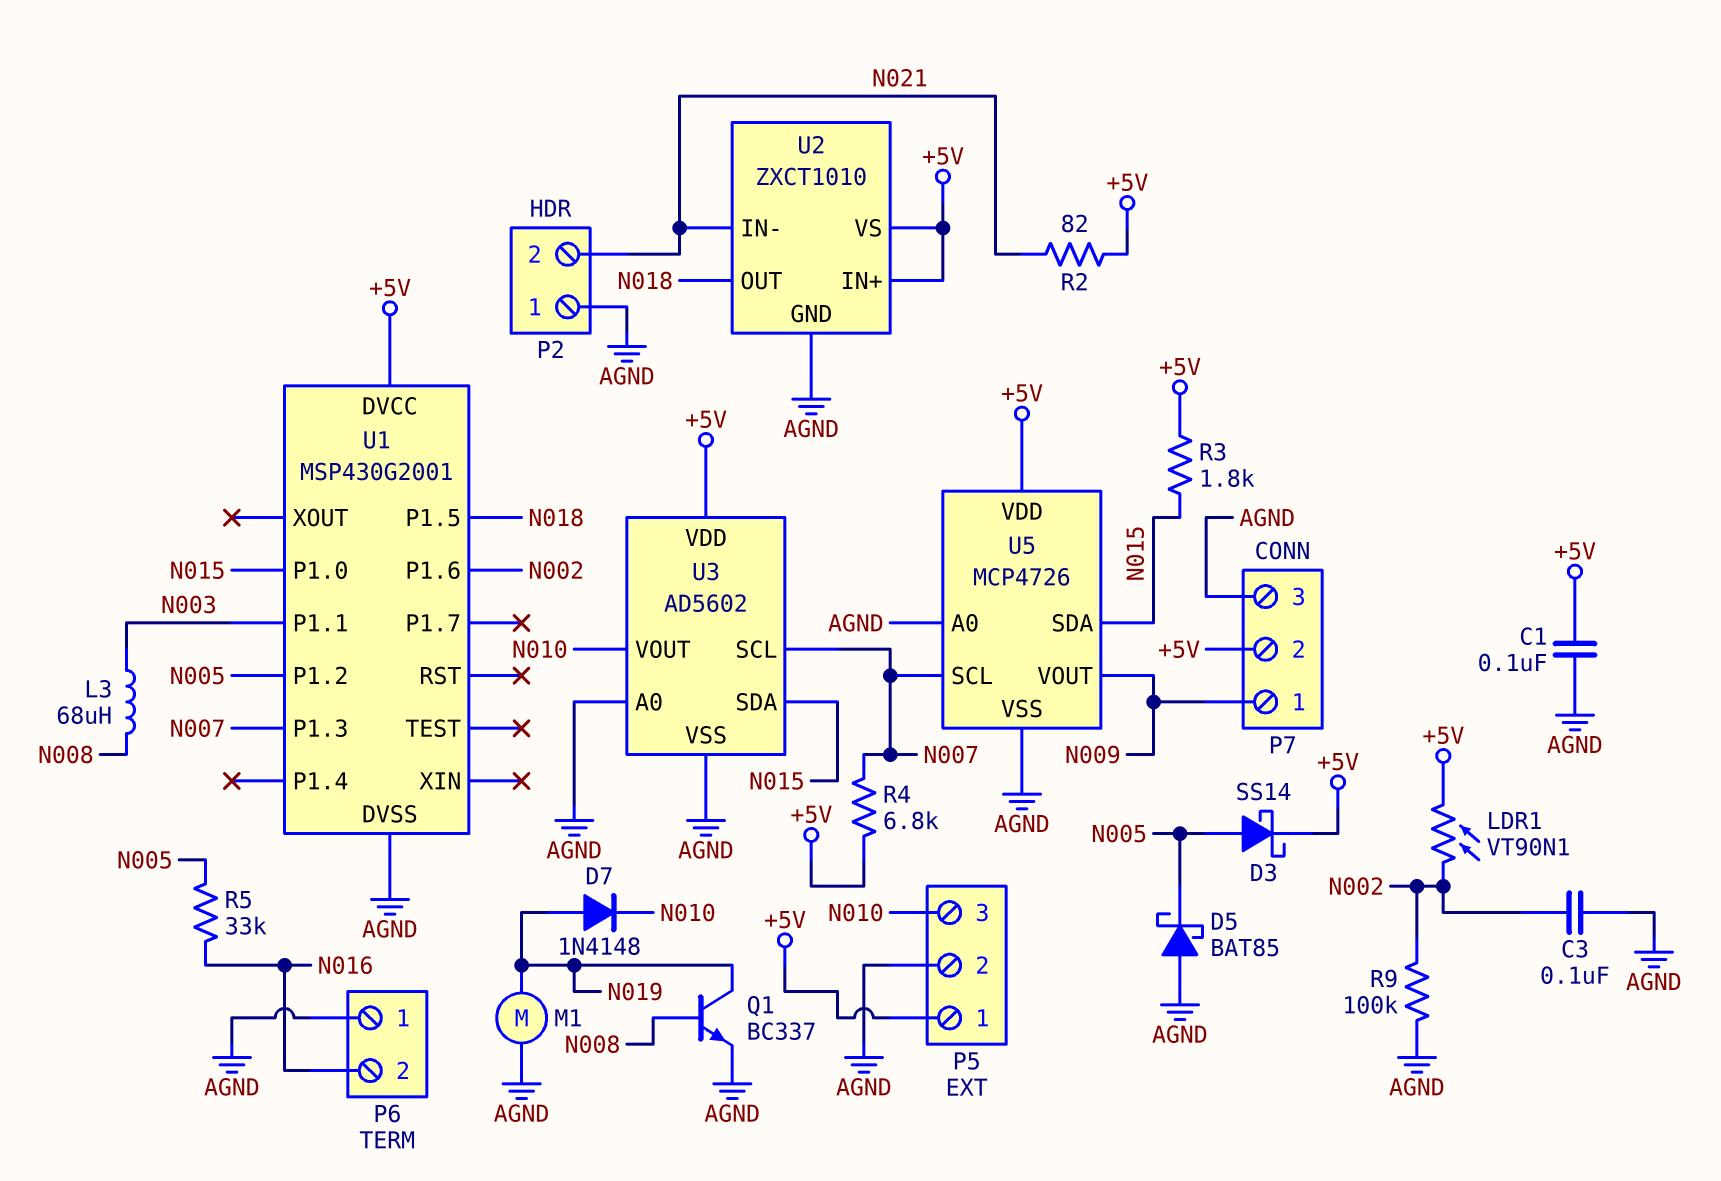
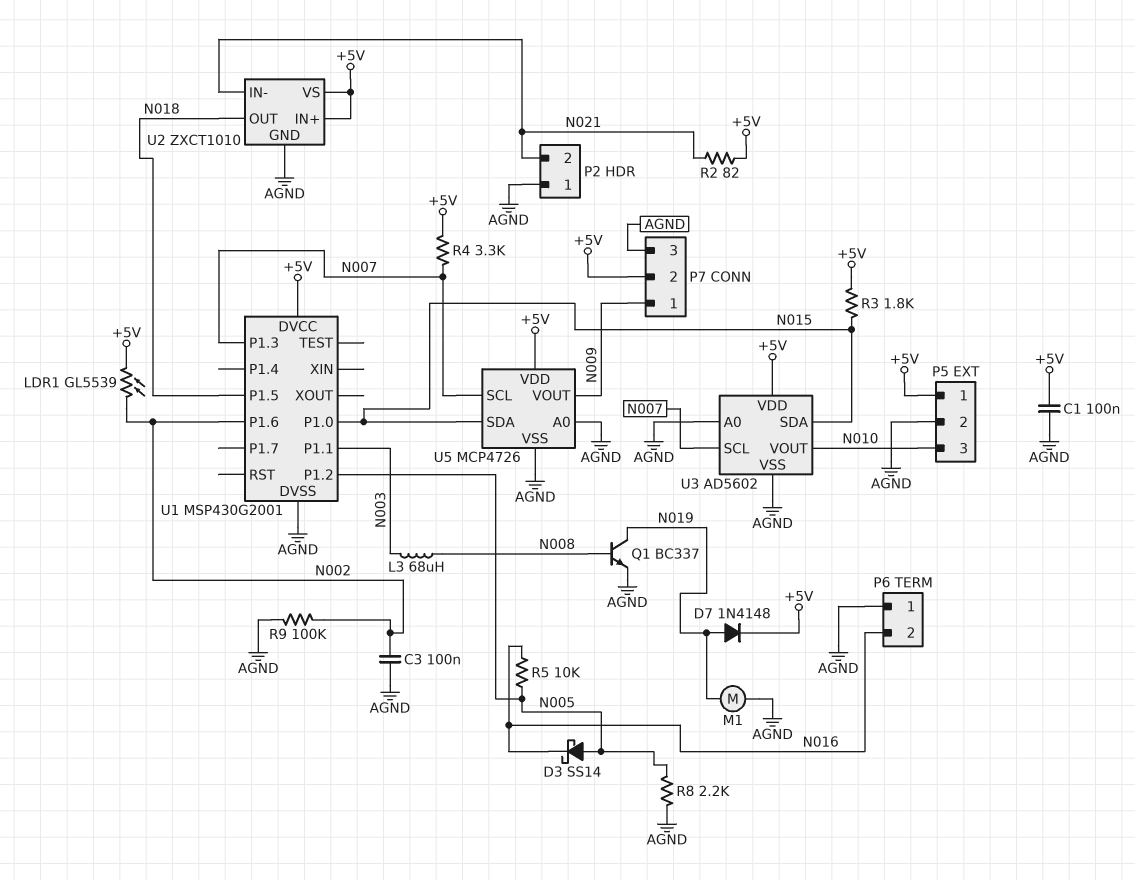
D3: schottky SS14 (A N005, K +5V) -> schottky SS14 (A N005, K N016)
D5: schottky BAT85 (A AGND, K N005) -> none
D7: diode 1N4148 (A N019, K N010) -> diode 1N4148 (A N019, K +5V)
LDR1: VT90N1 (+5V, N002) -> GL5539 (+5V, N002)
R4: 6.8k (+5V, N007) -> 3.3k (+5V, N007)
R5: 33k (N005, N016) -> 10k (N005, N016)
R8: none -> 2.2k (AGND, N005)

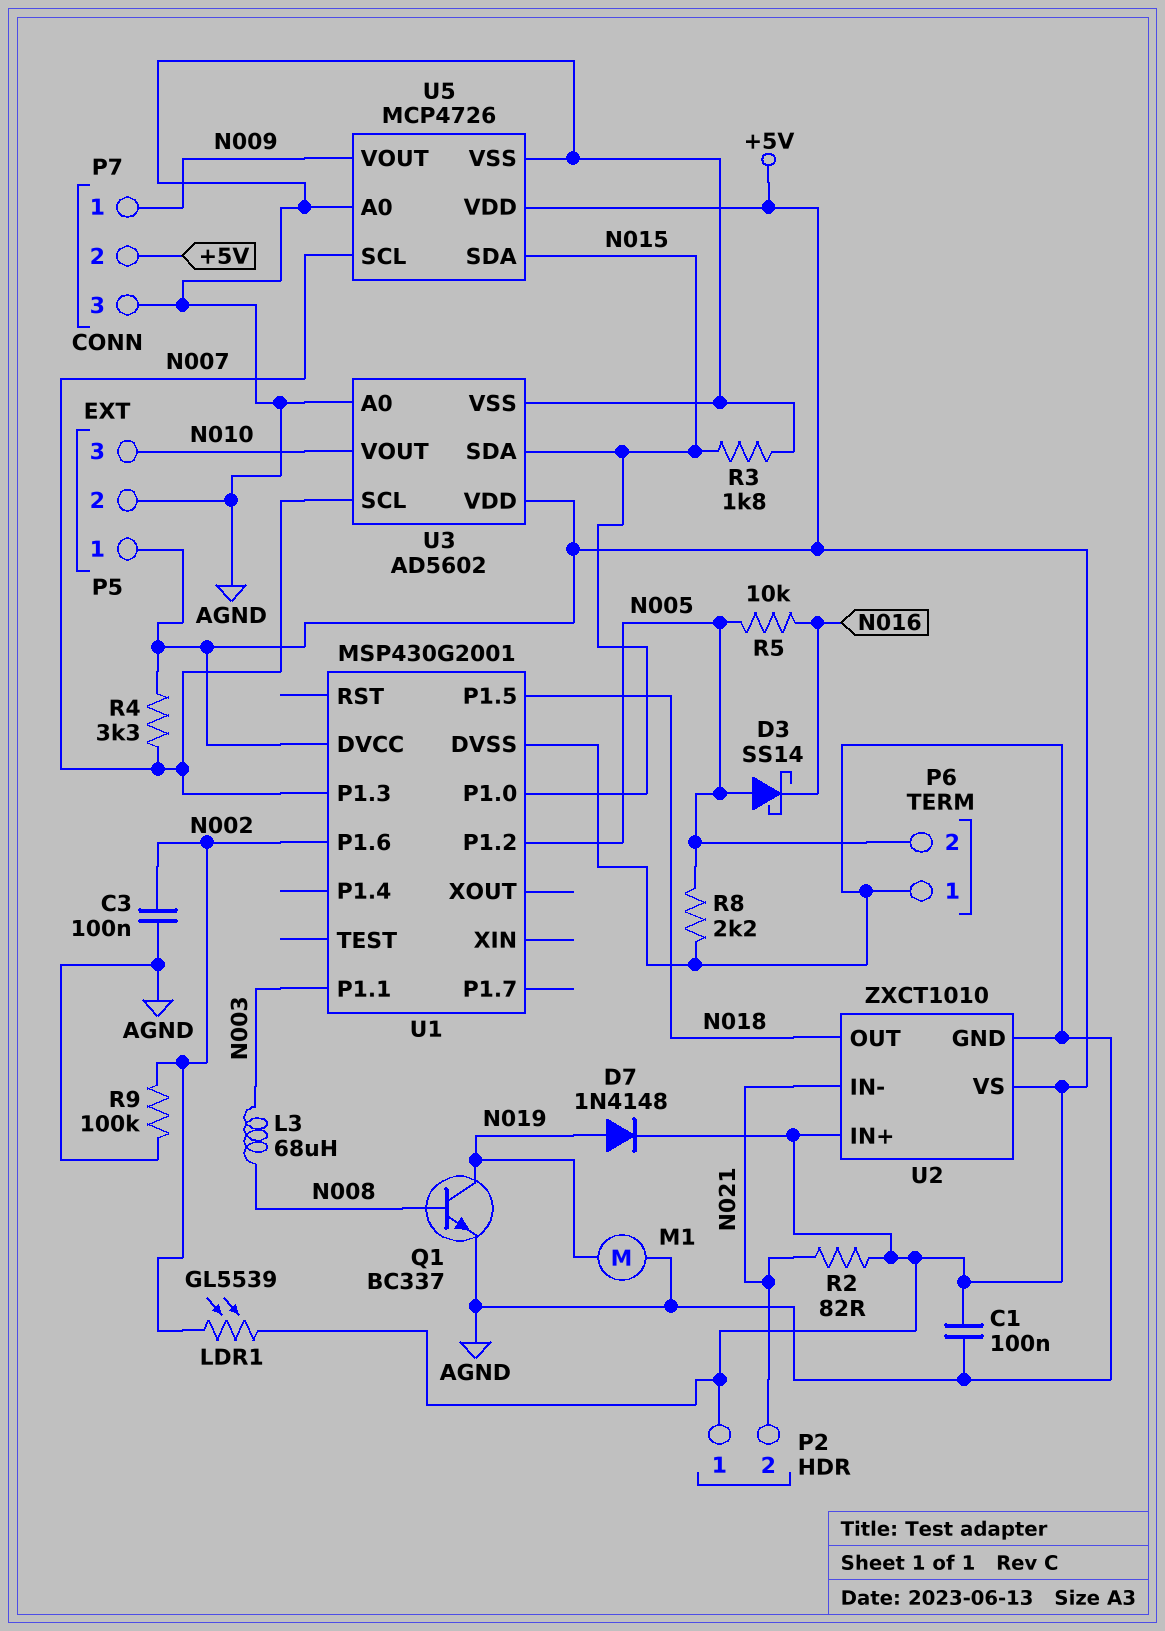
P2 pin 1: AGND -> +5V
P6 pin 2: N016 -> N005
R3: 1.8k (+5V, N015) -> 1.8k (AGND, N015)

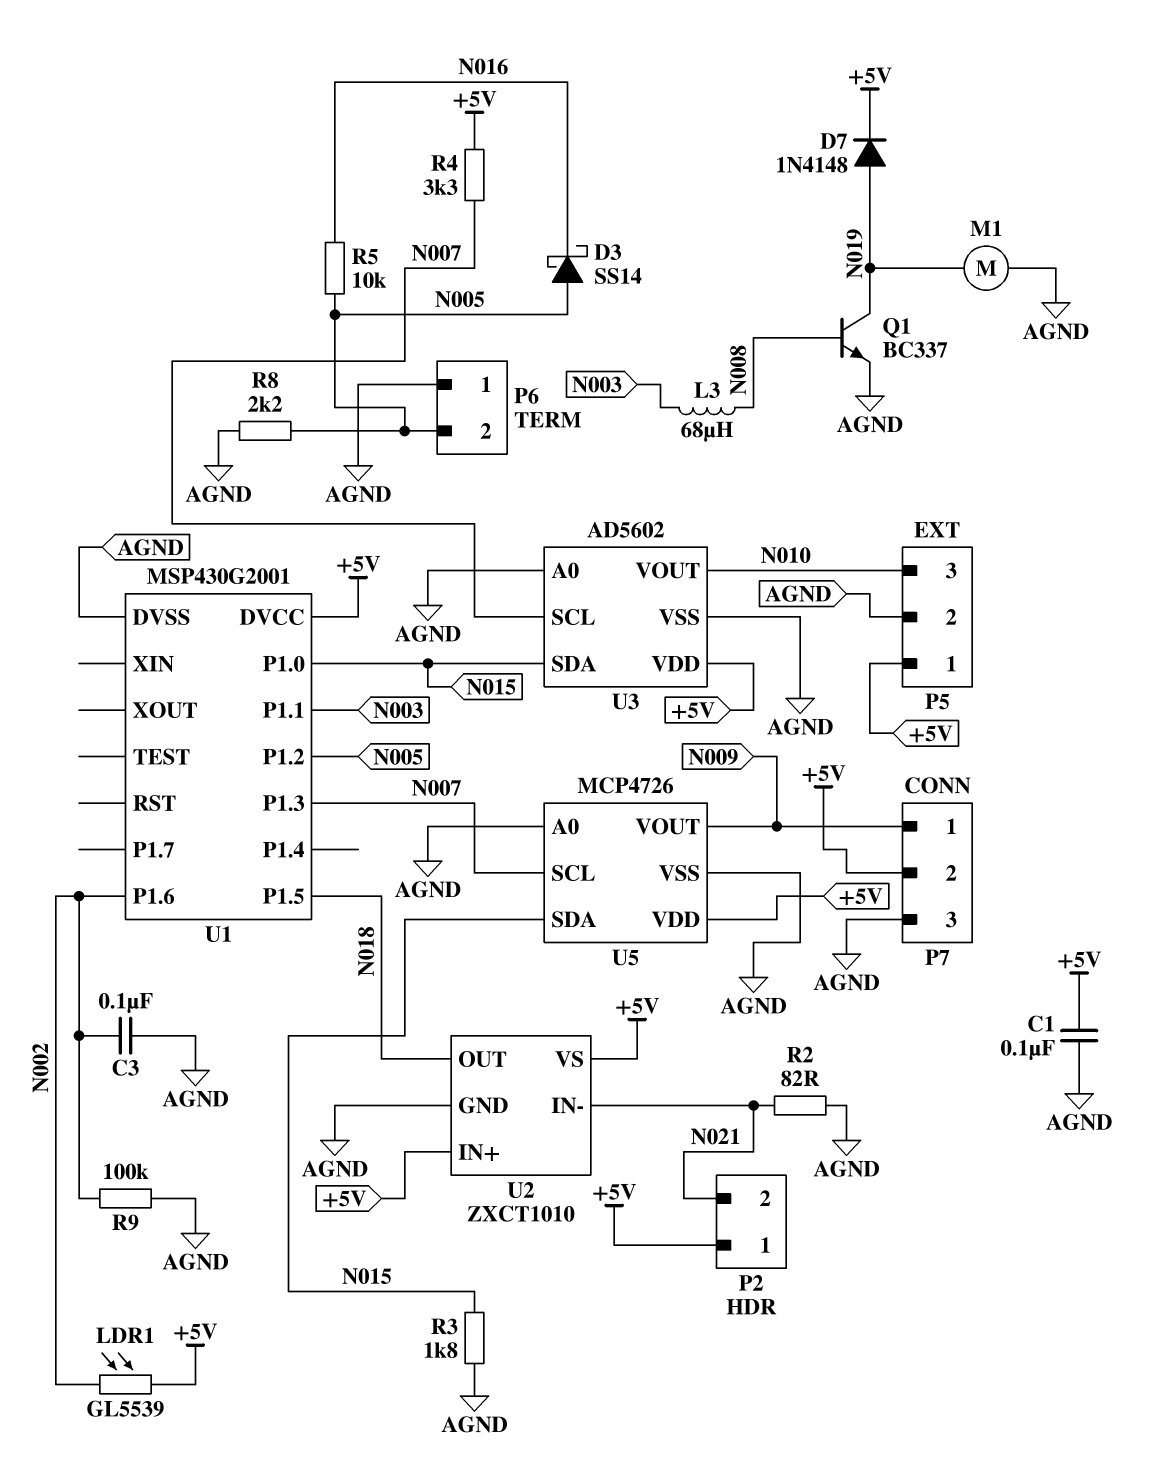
R2: 82 (+5V, N021) -> 82 (AGND, N021)

